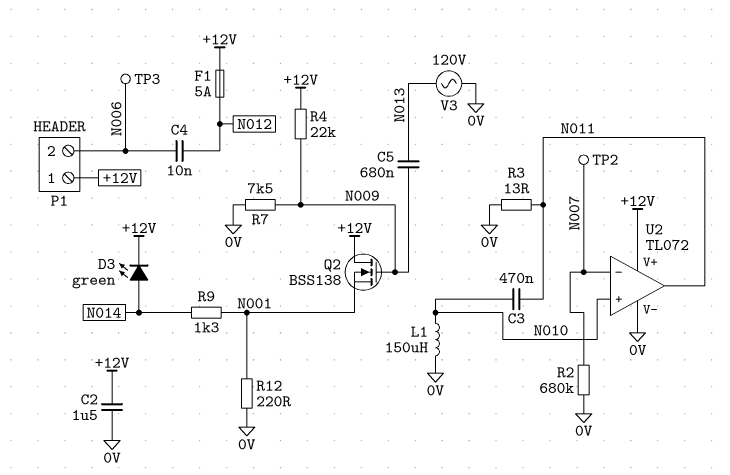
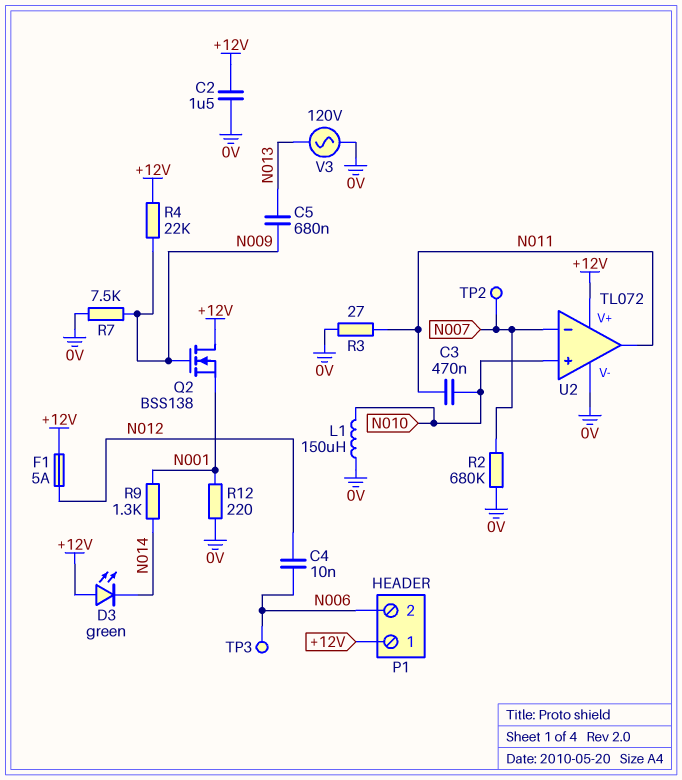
D3: LED green (A N014, K +12V) -> LED green (A +12V, K N014)
R3: 13 (0V, N011) -> 27 (0V, N011)

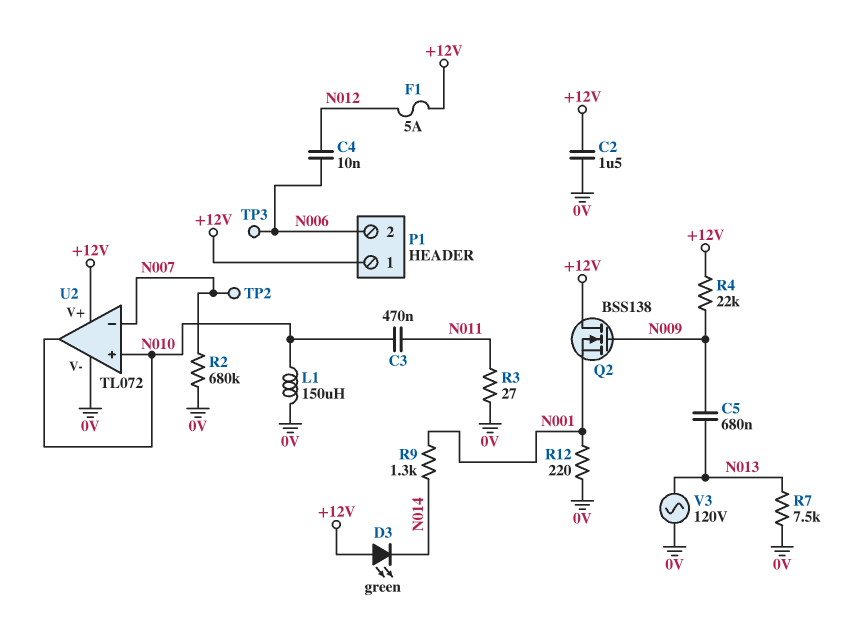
R7: 7.5k (0V, N009) -> 7.5k (0V, N013)
U2 pin out: N011 -> N010

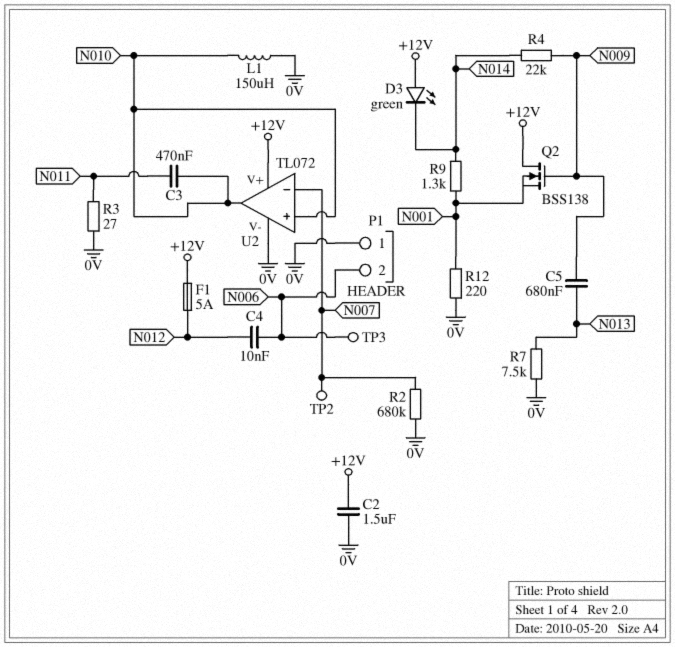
P1 pin 1: +12V -> 0V
R4: 22k (+12V, N009) -> 22k (N009, N014)
V3: AC 120V (0V, N013) -> none

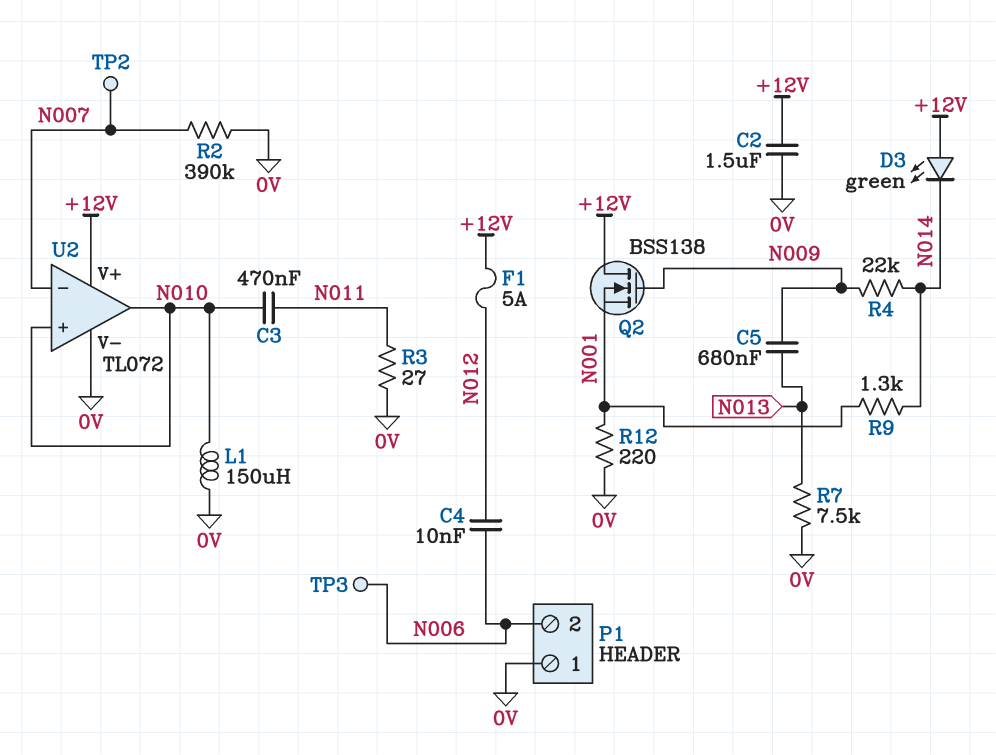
R2: 680k (0V, N007) -> 390k (0V, N007)

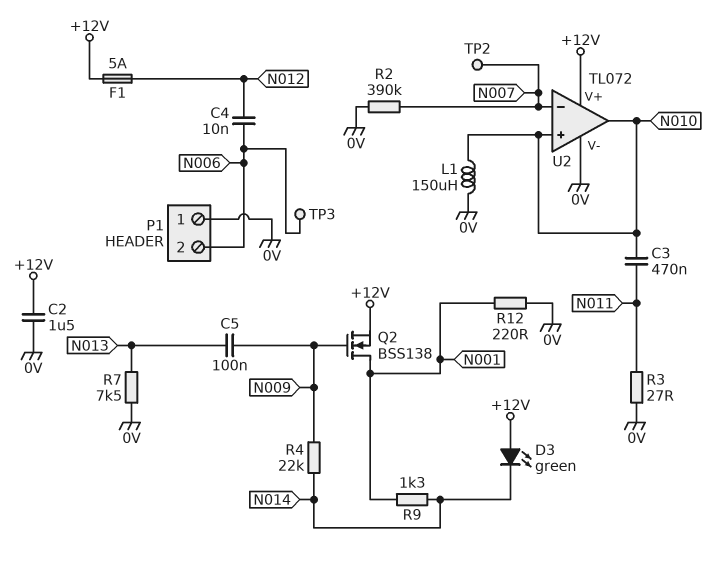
C5: 680nF (N009, N013) -> 100nF (N009, N013)
Q2: NMOS BSS138 (G N009, D +12V, S N001) -> NMOS BSS138 (G N009, D N001, S +12V)

